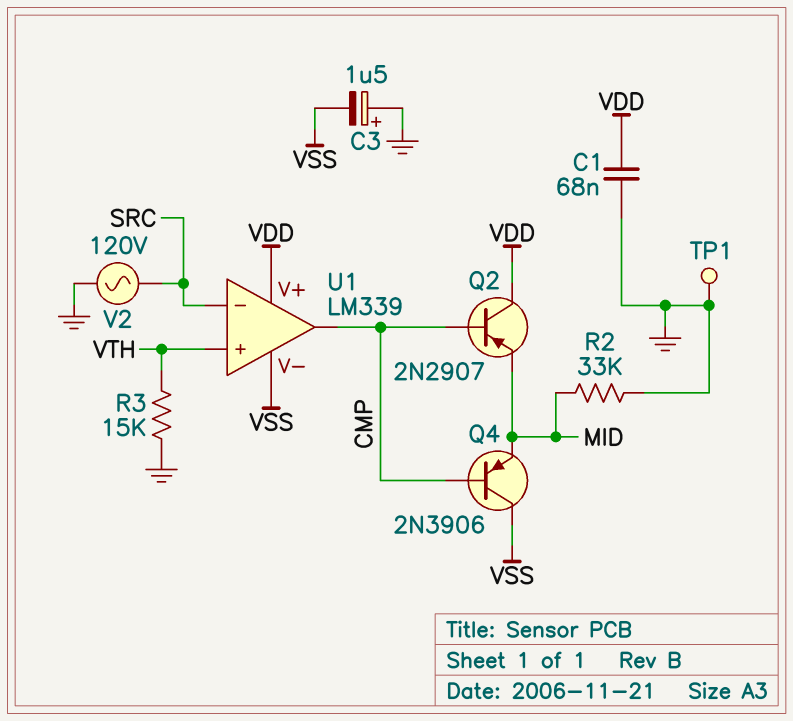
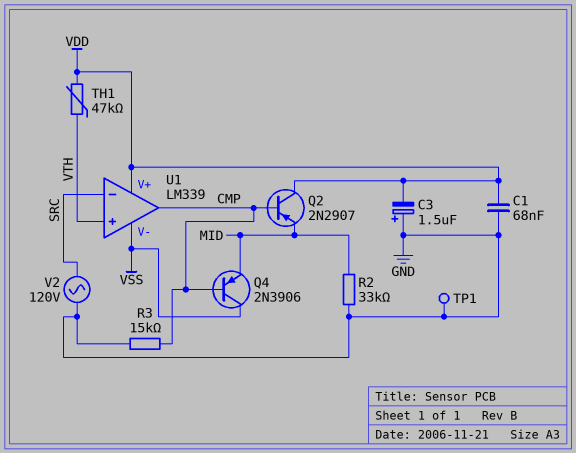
C3: 1.5uF (plus GND, minus VSS) -> 1.5uF (plus GND, minus VDD)
R3: 15k (GND, VTH) -> 15k (CMP, GND)
TH1: none -> 47k (VDD, VTH)

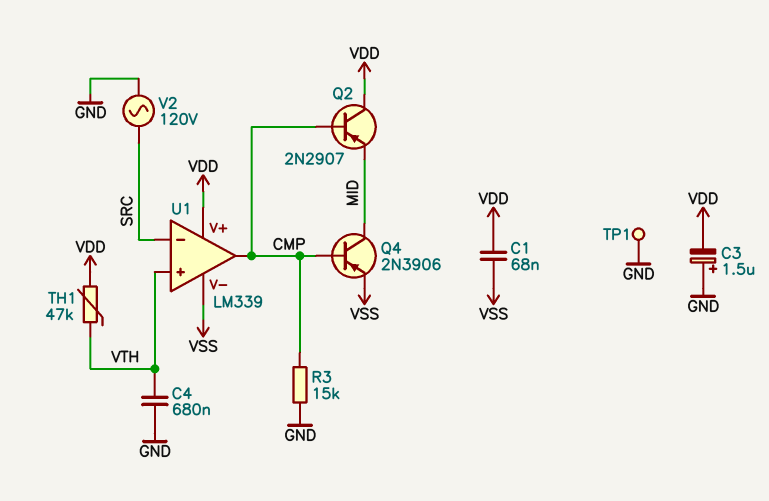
C1: 68nF (GND, VDD) -> 68nF (VDD, VSS)
C4: none -> 680nF (GND, VTH)
Q4: PNP 2N3906 (B CMP, C VSS, E MID) -> PNP 2N3906 (B CMP, C MID, E VSS)
R2: 33k (GND, MID) -> none

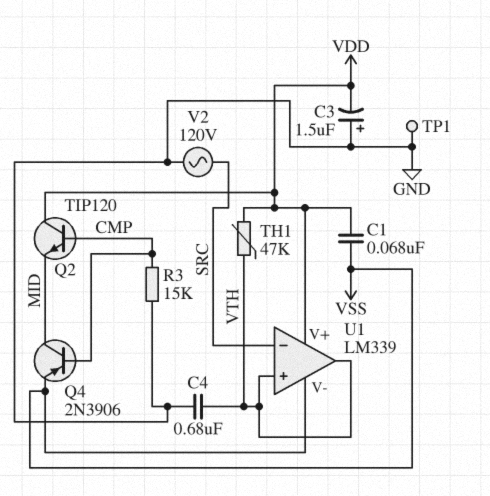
Q2: PNP 2N2907 (B CMP, C VDD, E MID) -> NPN TIP120 (B CMP, C VDD, E MID)
U1 pin out: CMP -> VTH

